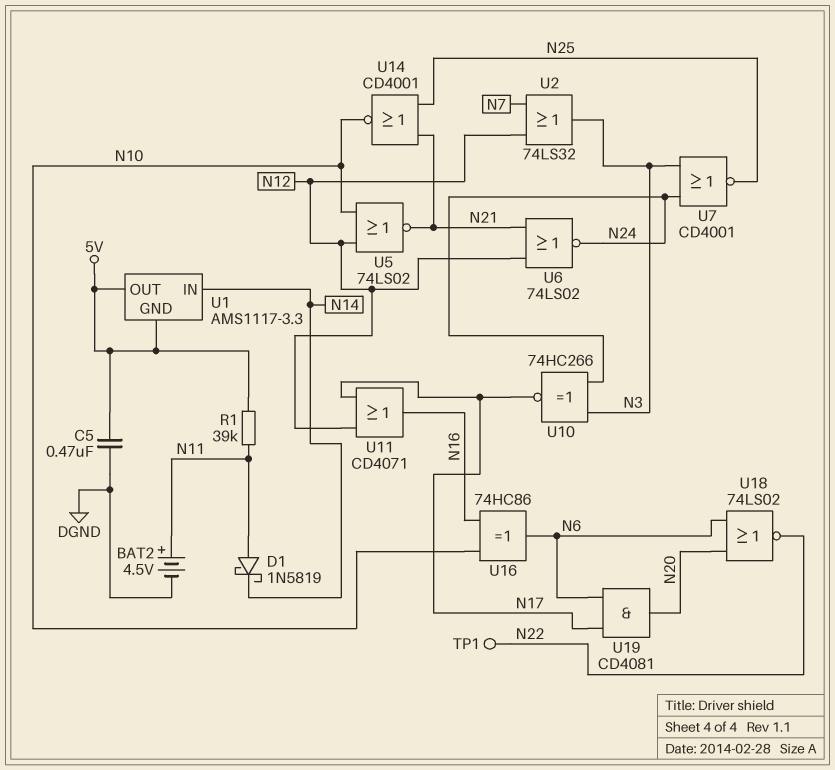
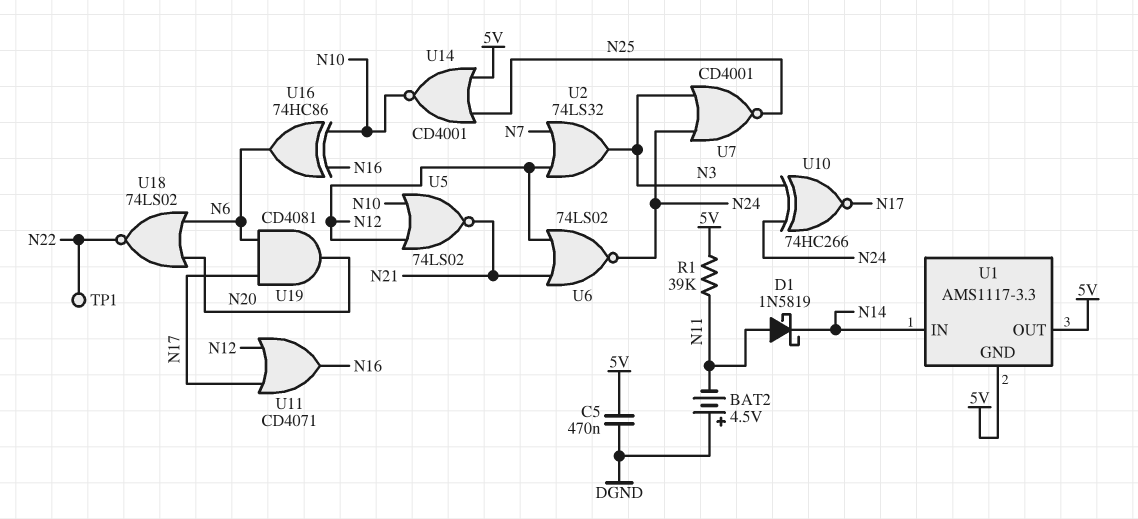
BAT2: 4.5V (plus N11, minus DGND) -> 4.5V (plus DGND, minus N11)
U14: NOR CD4001 (in N21, in N25, out N10) -> NOR CD4001 (in 5V, in N25, out N10)

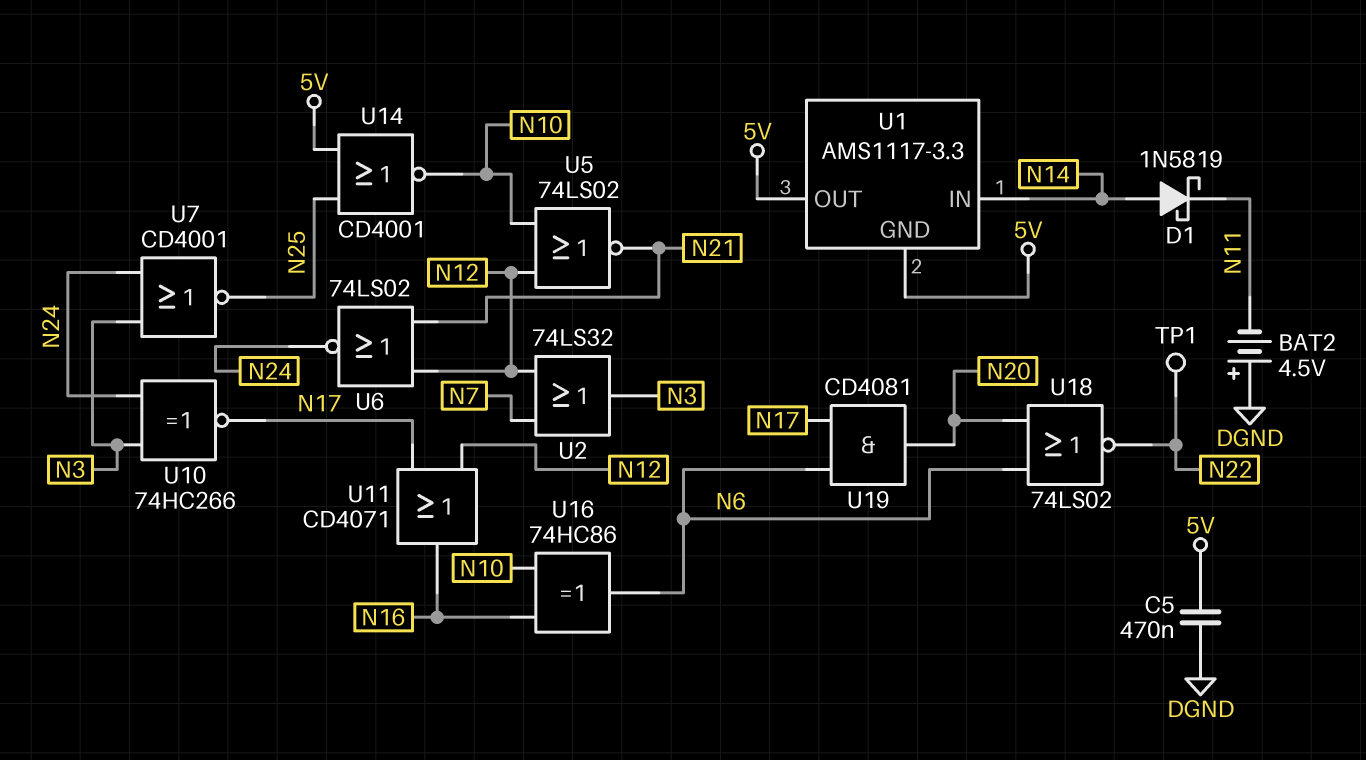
D1: schottky 1N5819 (A N11, K N14) -> schottky 1N5819 (A N14, K N11)
R1: 39k (5V, N11) -> none

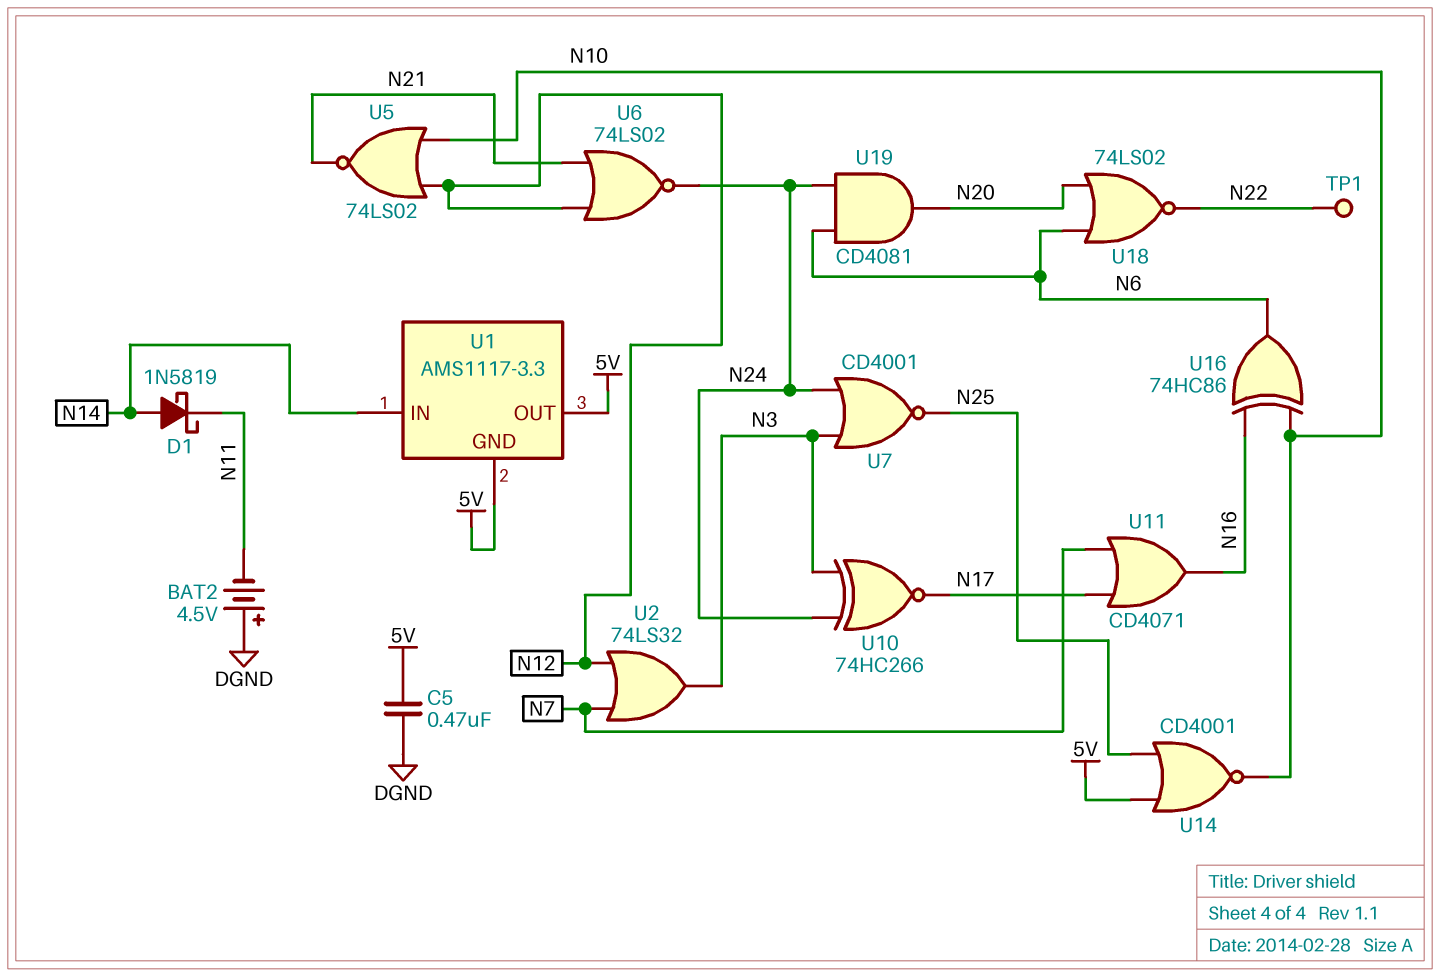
U11: OR CD4071 (in N12, in N17, out N16) -> OR CD4071 (in N7, in N17, out N16)
U19: AND CD4081 (in N6, in N17, out N20) -> AND CD4081 (in N6, in N24, out N20)

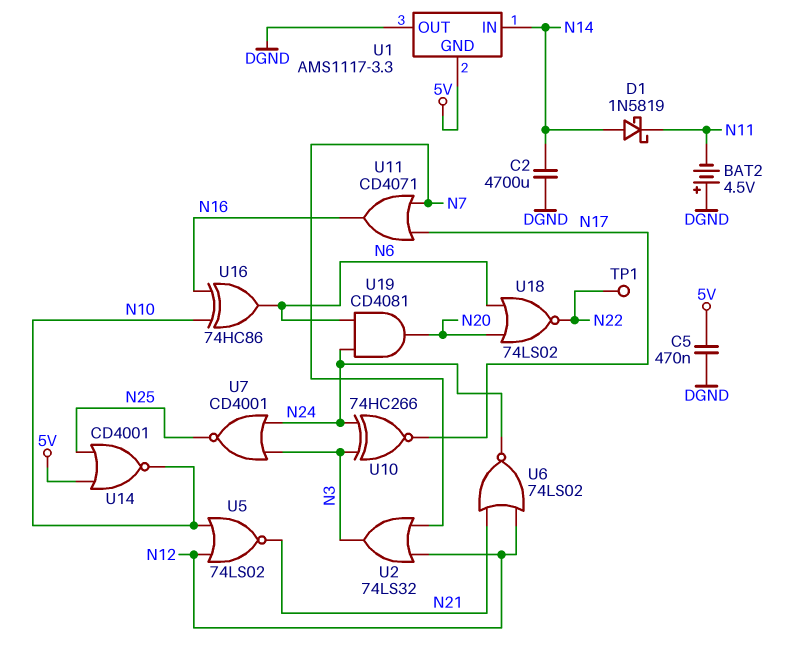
C2: none -> 4700uF (DGND, N14)
U1 pin OUT: 5V -> DGND

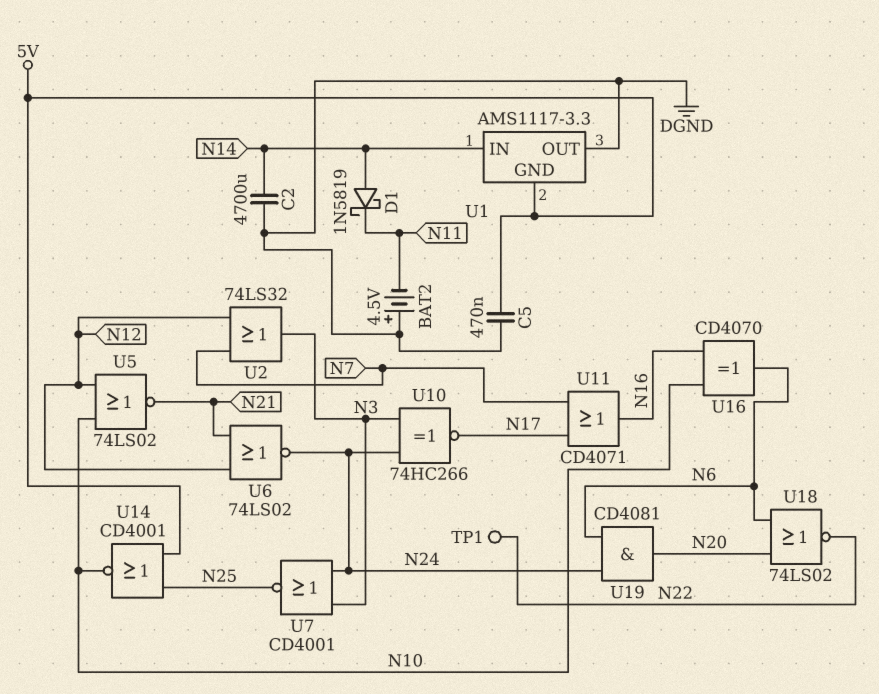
U16: XOR 74HC86 (in N10, in N16, out N6) -> XOR CD4070 (in N10, in N16, out N6)

